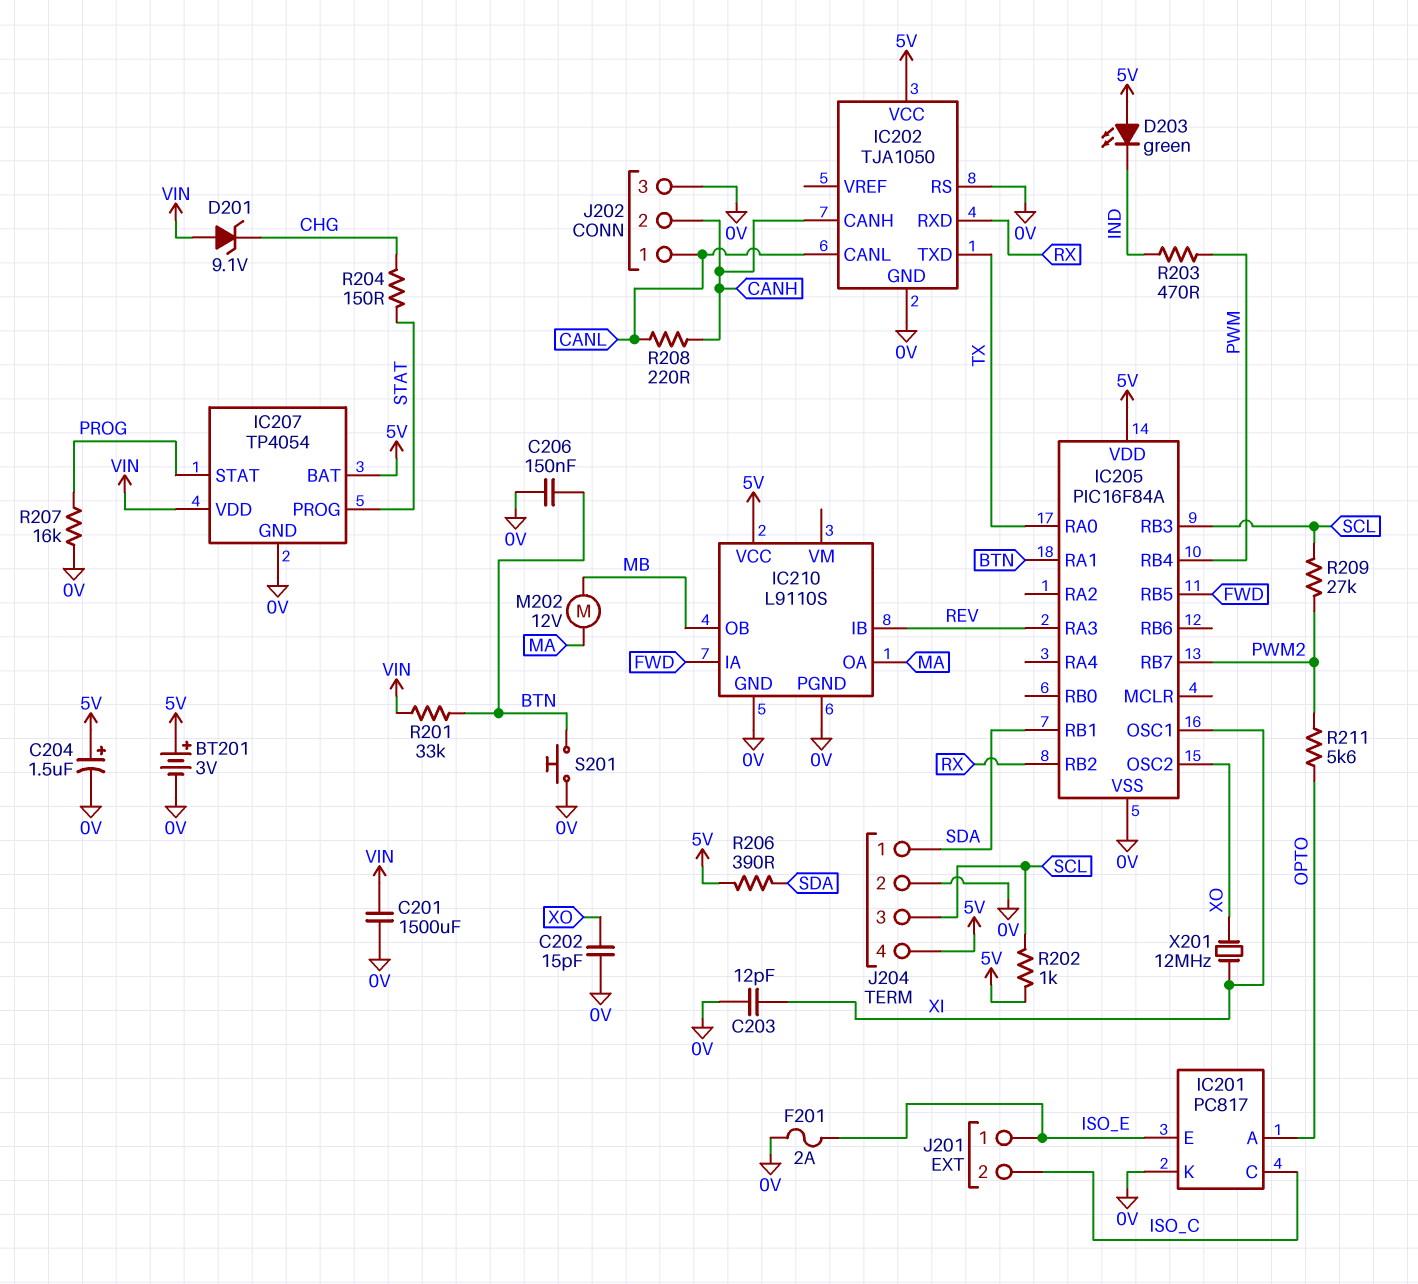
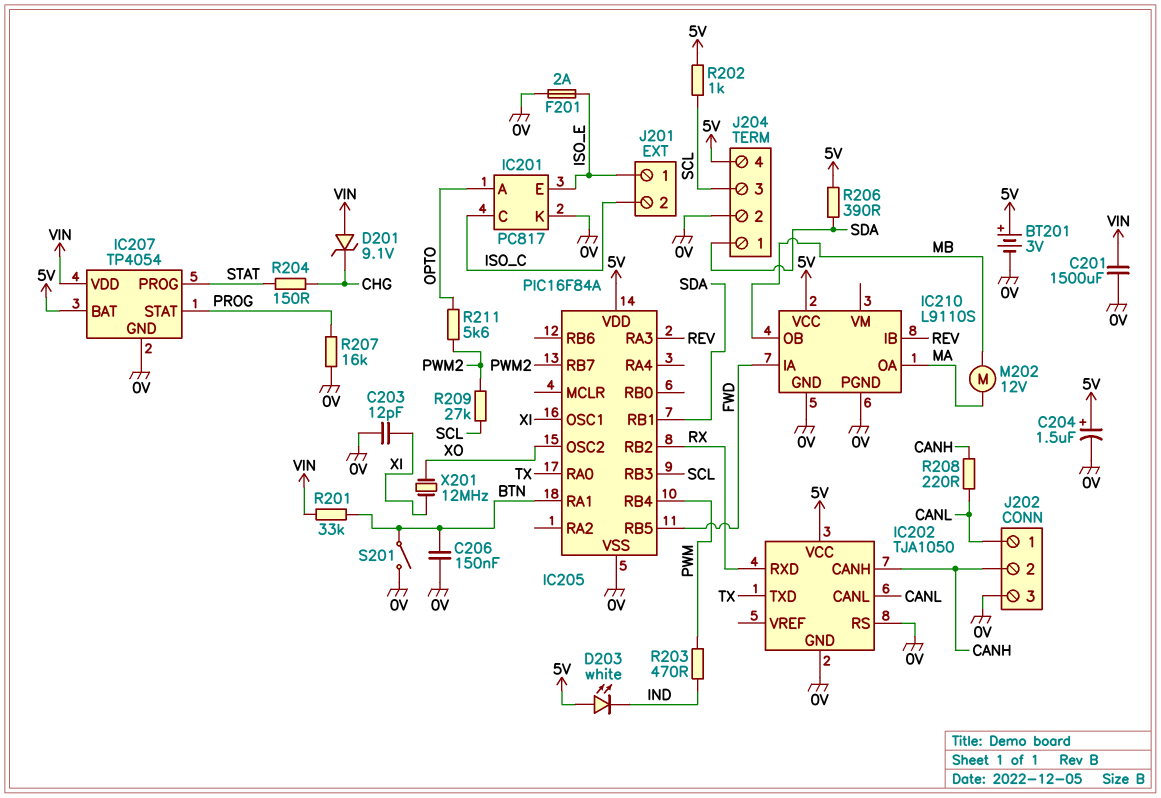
C202: 15pF (0V, XO) -> none
D203: LED green (A 5V, K IND) -> LED white (A 5V, K IND)
S201: button (0V, BTN) -> switch (0V, BTN)

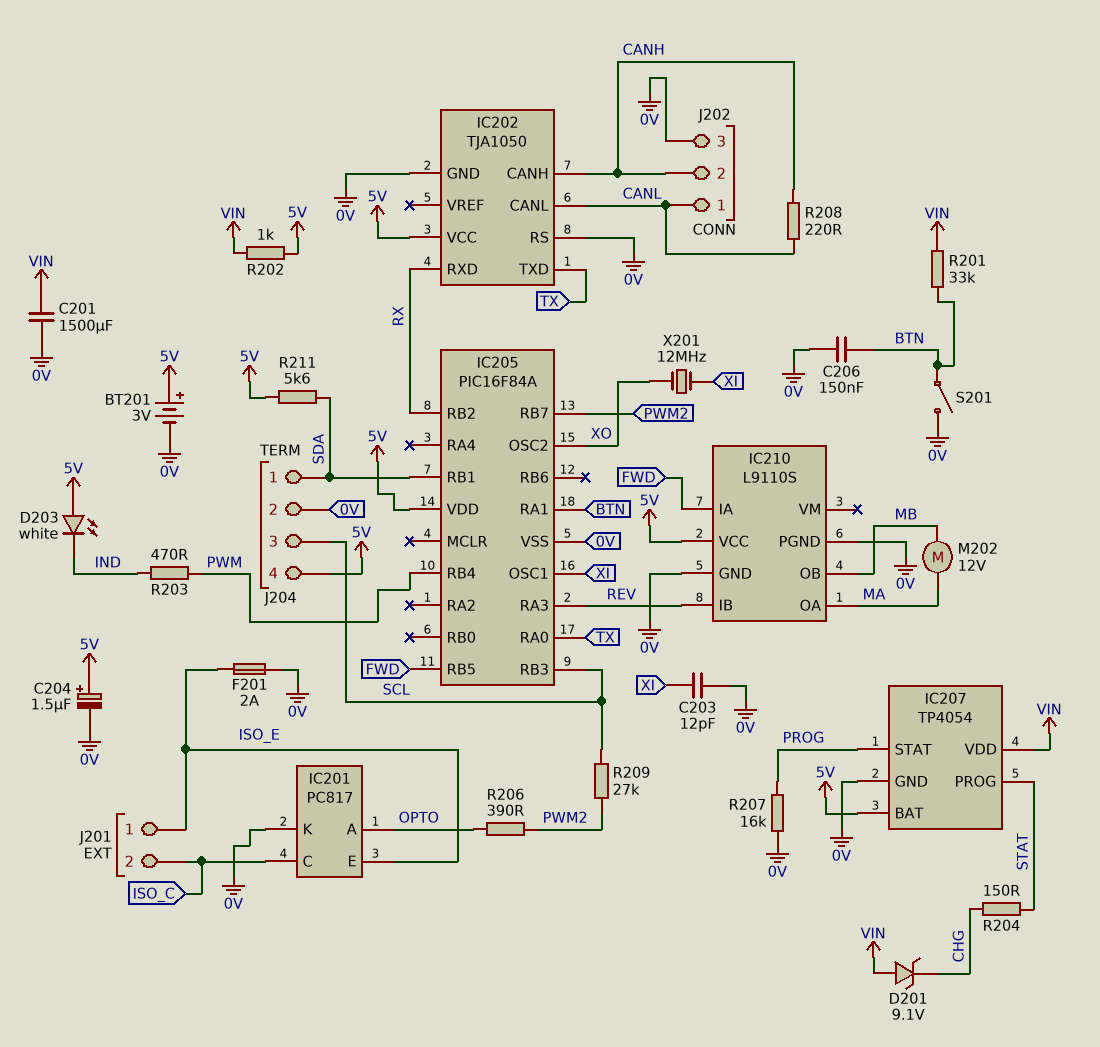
R202: 1k (5V, SCL) -> 1k (5V, VIN)
R206: 390 (5V, SDA) -> 390 (OPTO, PWM2)
R211: 5.6k (OPTO, PWM2) -> 5.6k (5V, SDA)

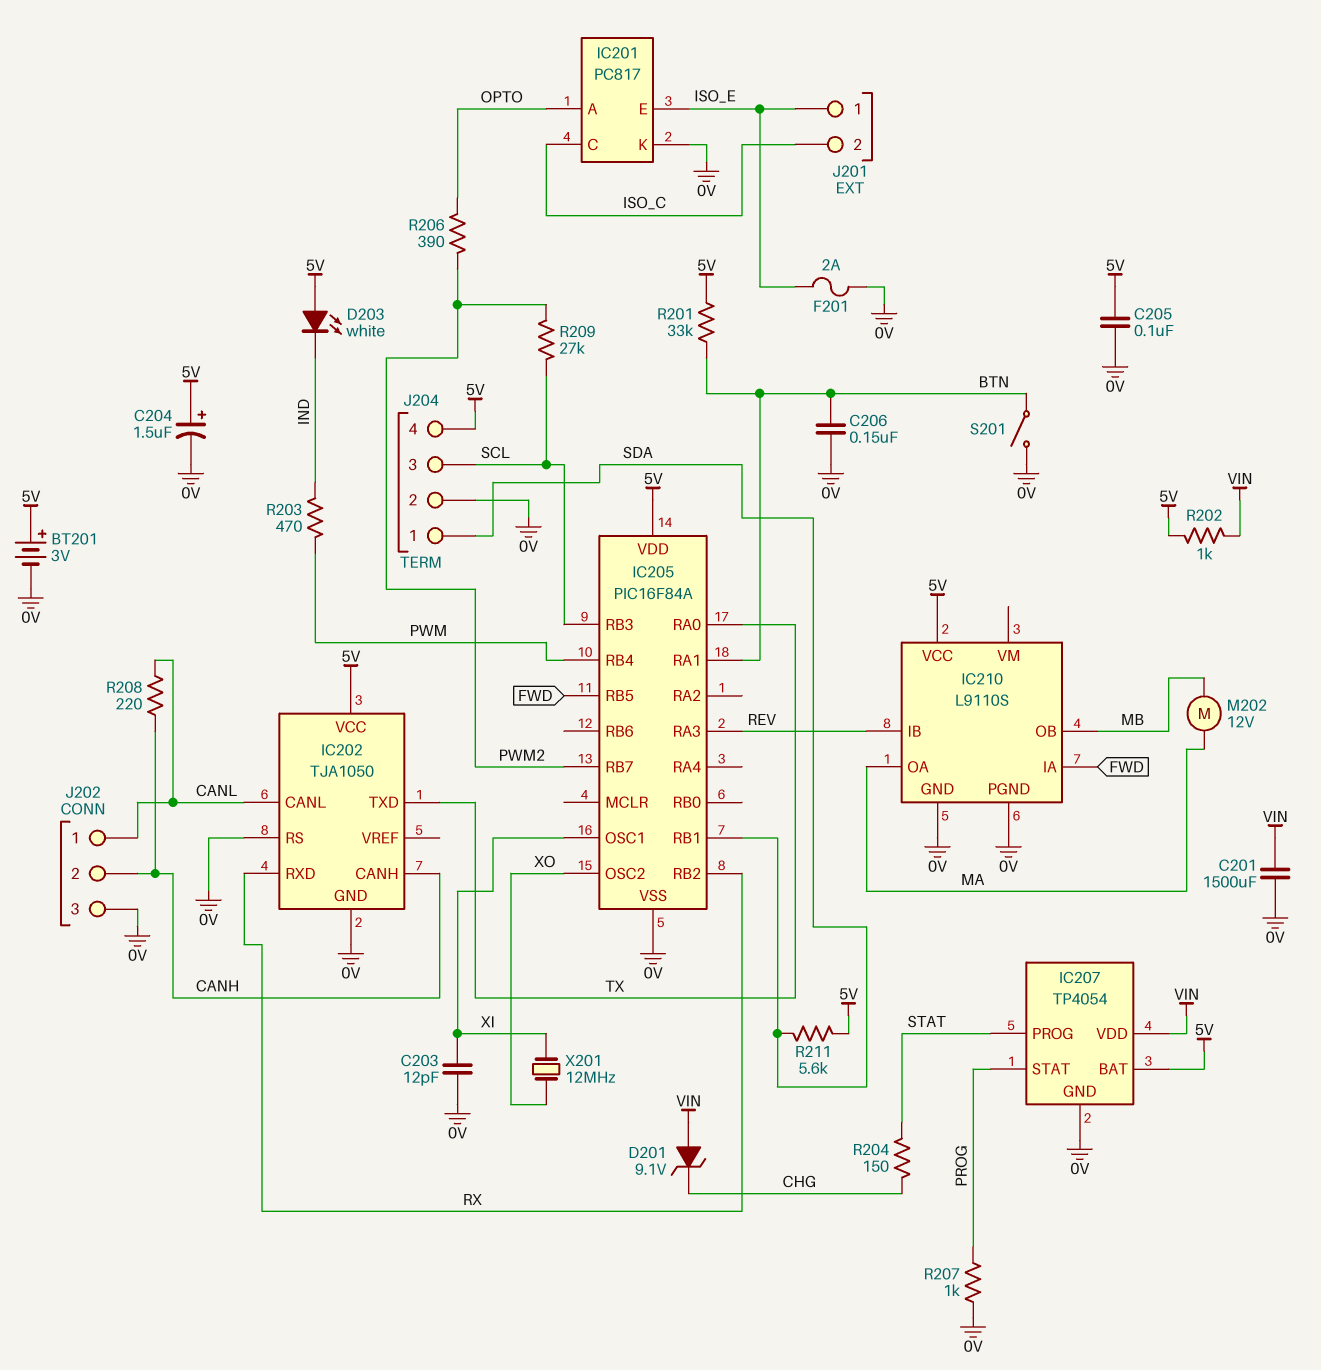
C205: none -> 100nF (0V, 5V)
R201: 33k (BTN, VIN) -> 33k (5V, BTN)
R207: 16k (0V, PROG) -> 1k (0V, PROG)

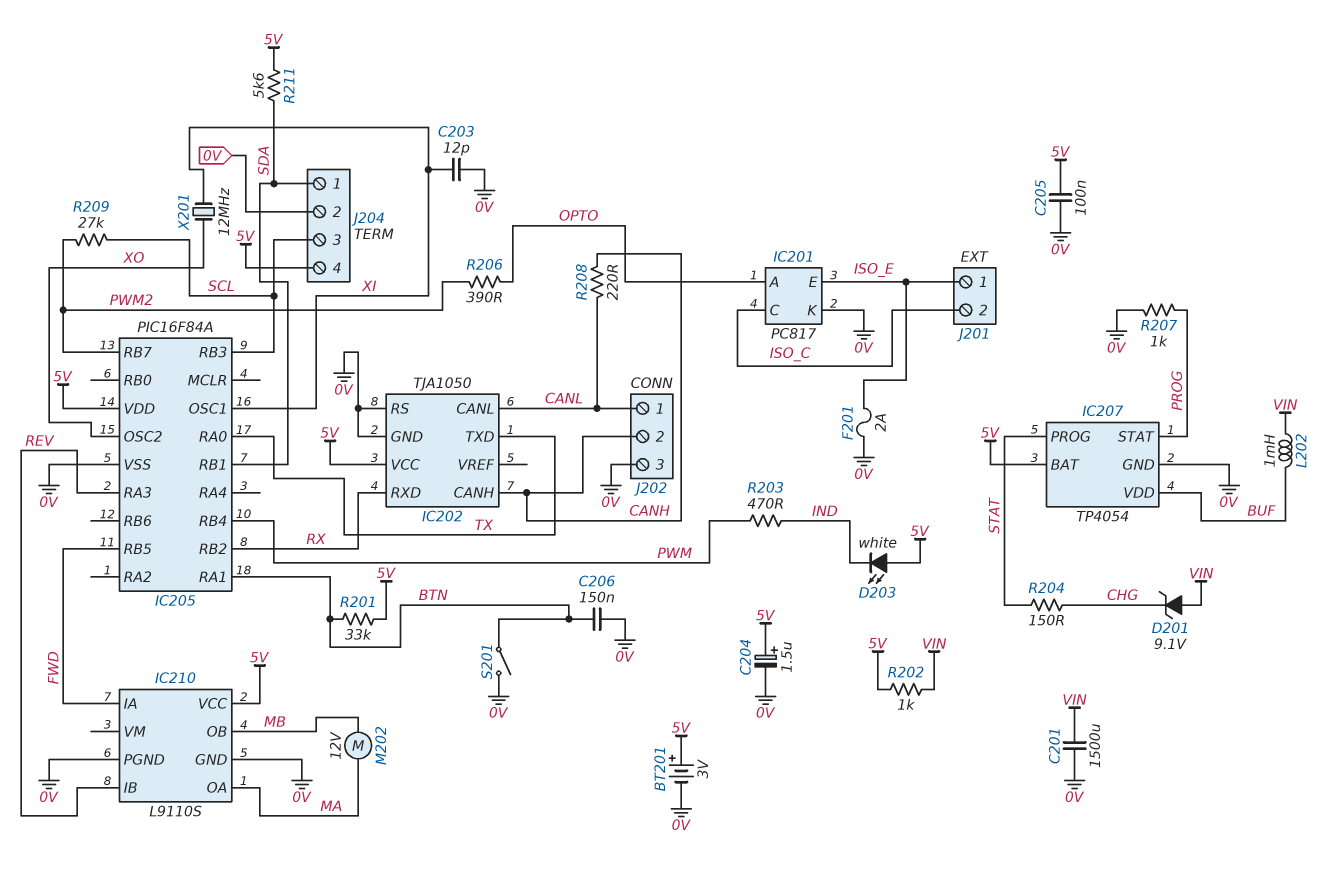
IC207 pin VDD: VIN -> BUF
L202: none -> 1mH (BUF, VIN)

